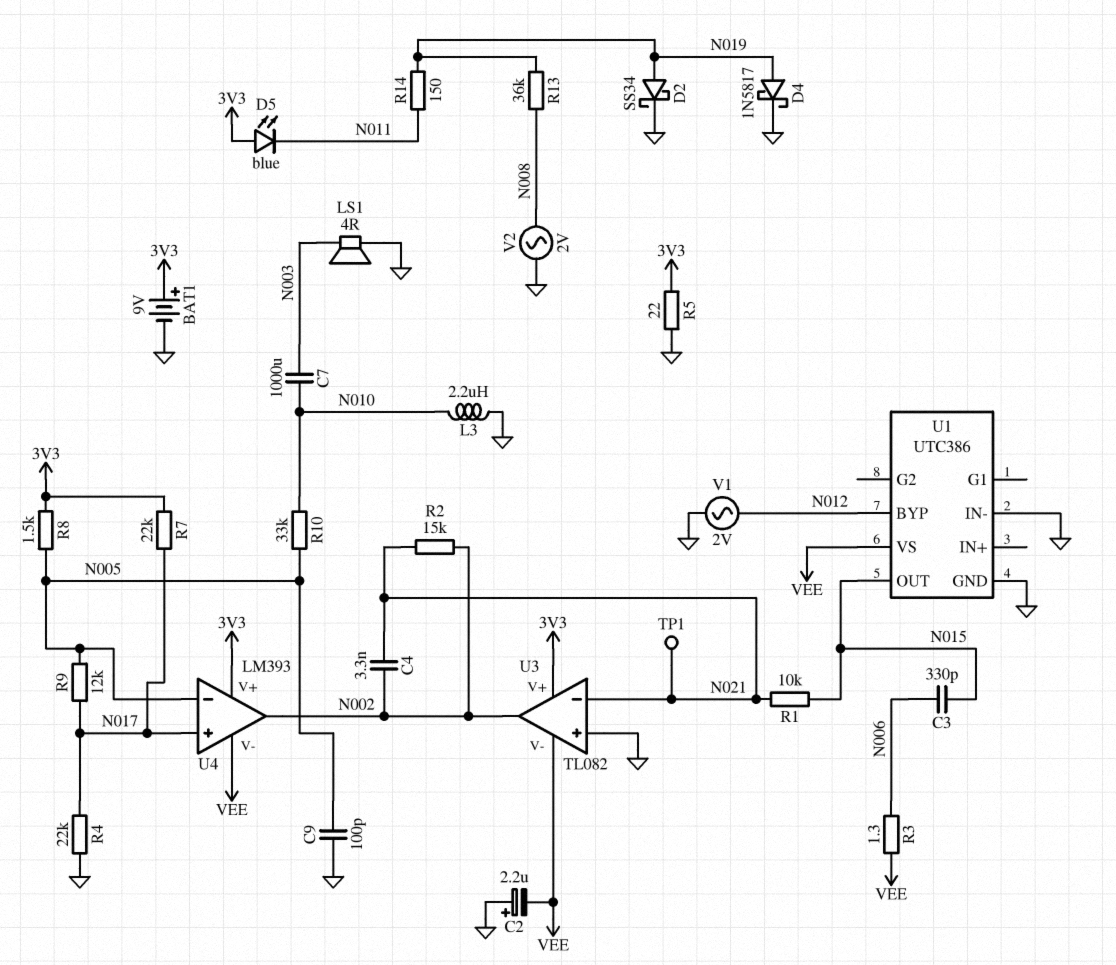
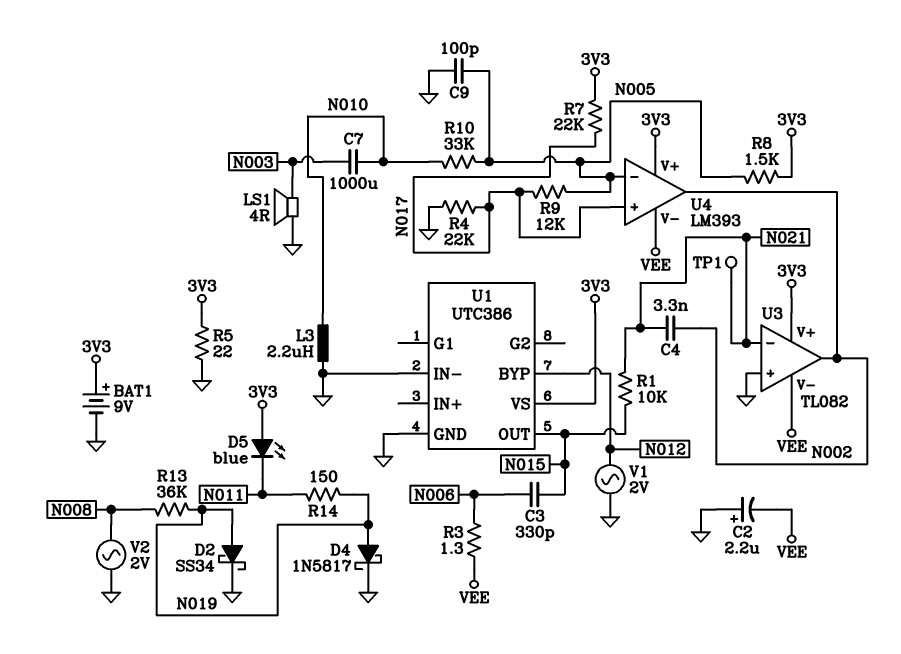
R2: 15k (N002, N021) -> none
U1 pin VS: VEE -> 3V3

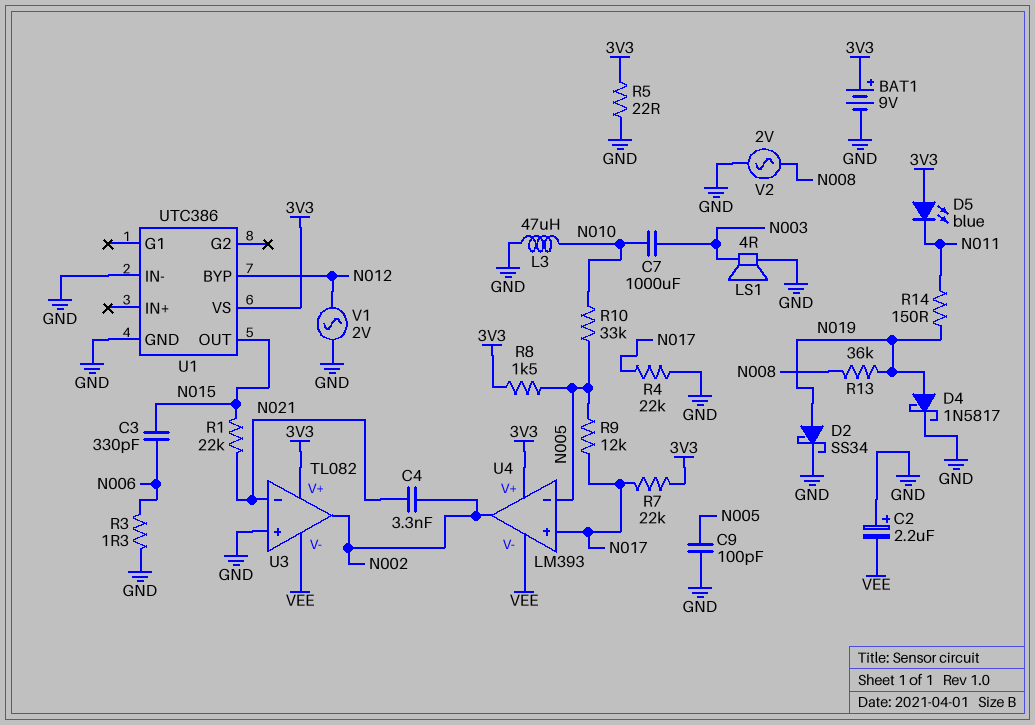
L3: 2.2uH (GND, N010) -> 47uH (GND, N010)
R1: 10k (N015, N021) -> 22k (N015, N021)
R3: 1.3 (N006, VEE) -> 1.3 (GND, N006)
TP1: test point (N021) -> none

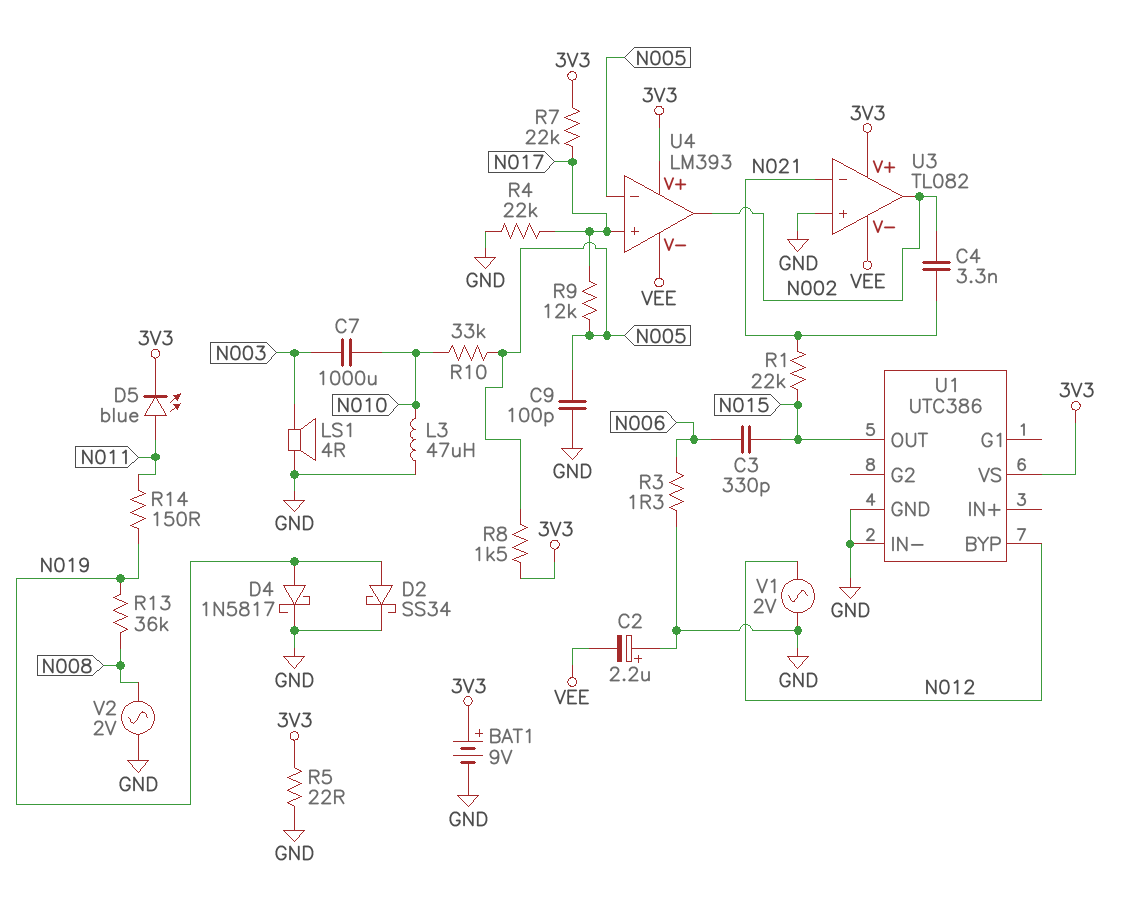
D5: LED blue (A 3V3, K N011) -> LED blue (A N011, K 3V3)

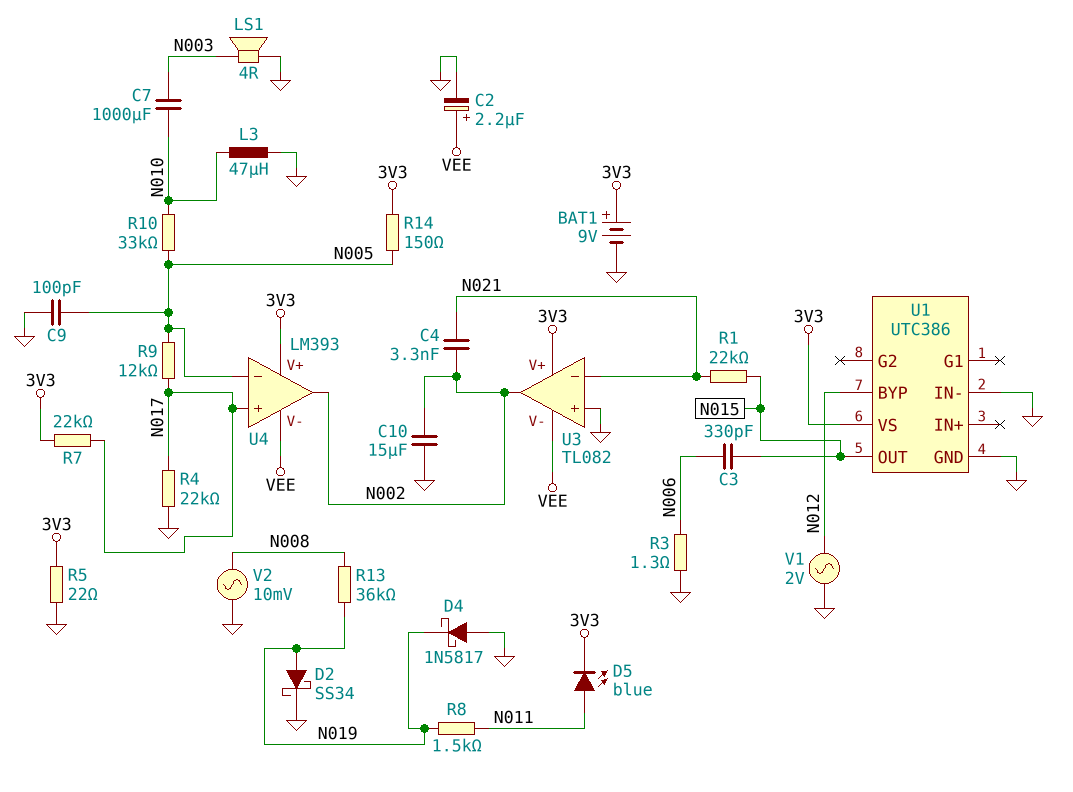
C2: 2.2uF (plus GND, minus VEE) -> 2.2uF (plus VEE, minus GND)
C10: none -> 15uF (GND, N002)
D4: schottky 1N5817 (A N019, K GND) -> schottky 1N5817 (A GND, K N019)
R8: 1.5k (3V3, N005) -> 1.5k (N011, N019)
R14: 150 (N011, N019) -> 150 (3V3, N005)
V2: AC 2V (GND, N008) -> AC 10mV (GND, N008)

